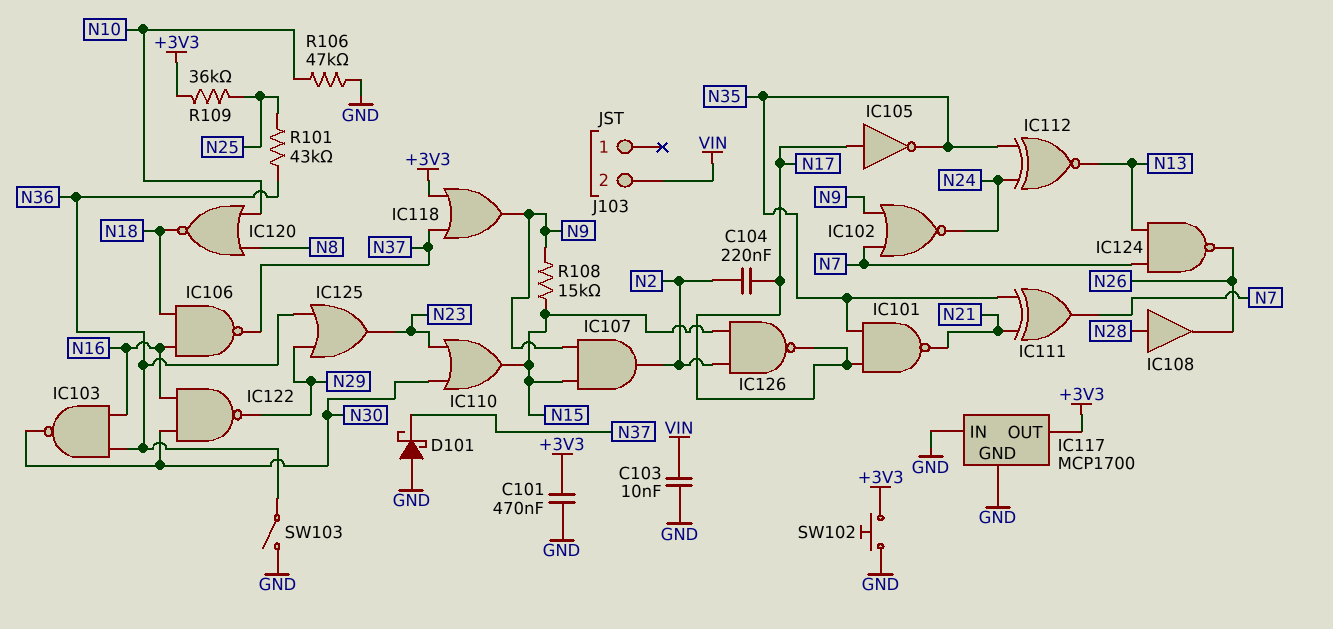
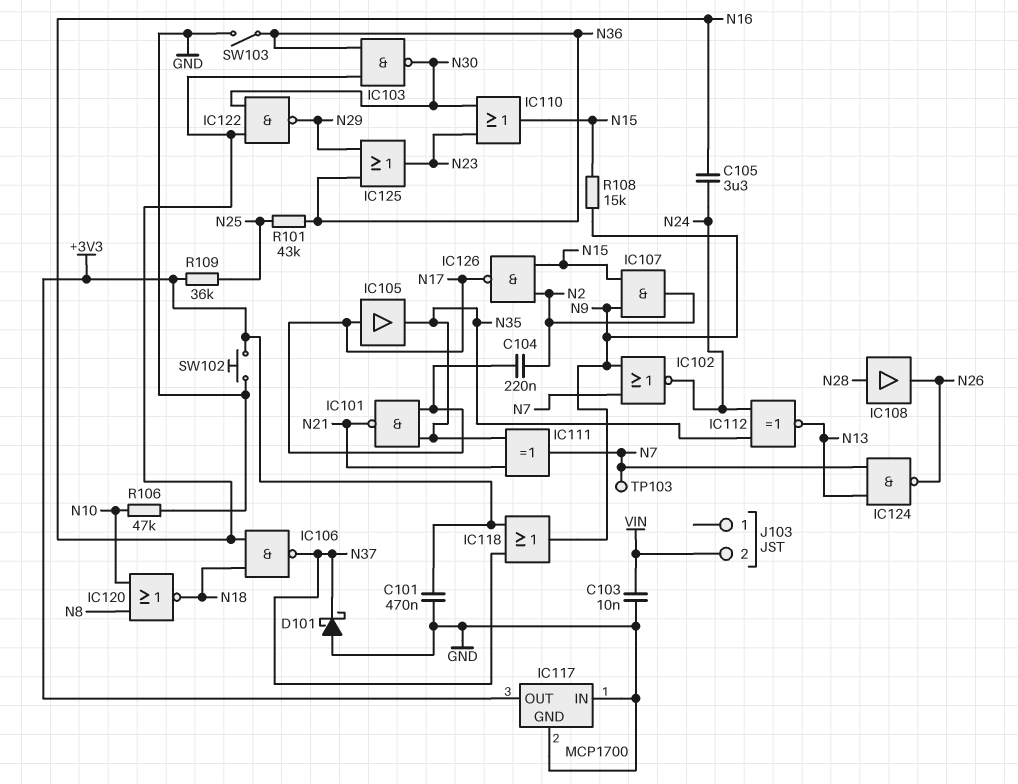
C105: none -> 3.3uF (N16, N24)
IC105: NOT (in N17, out N35) -> buffer (in N17, out N35)
TP103: none -> test point (N7)

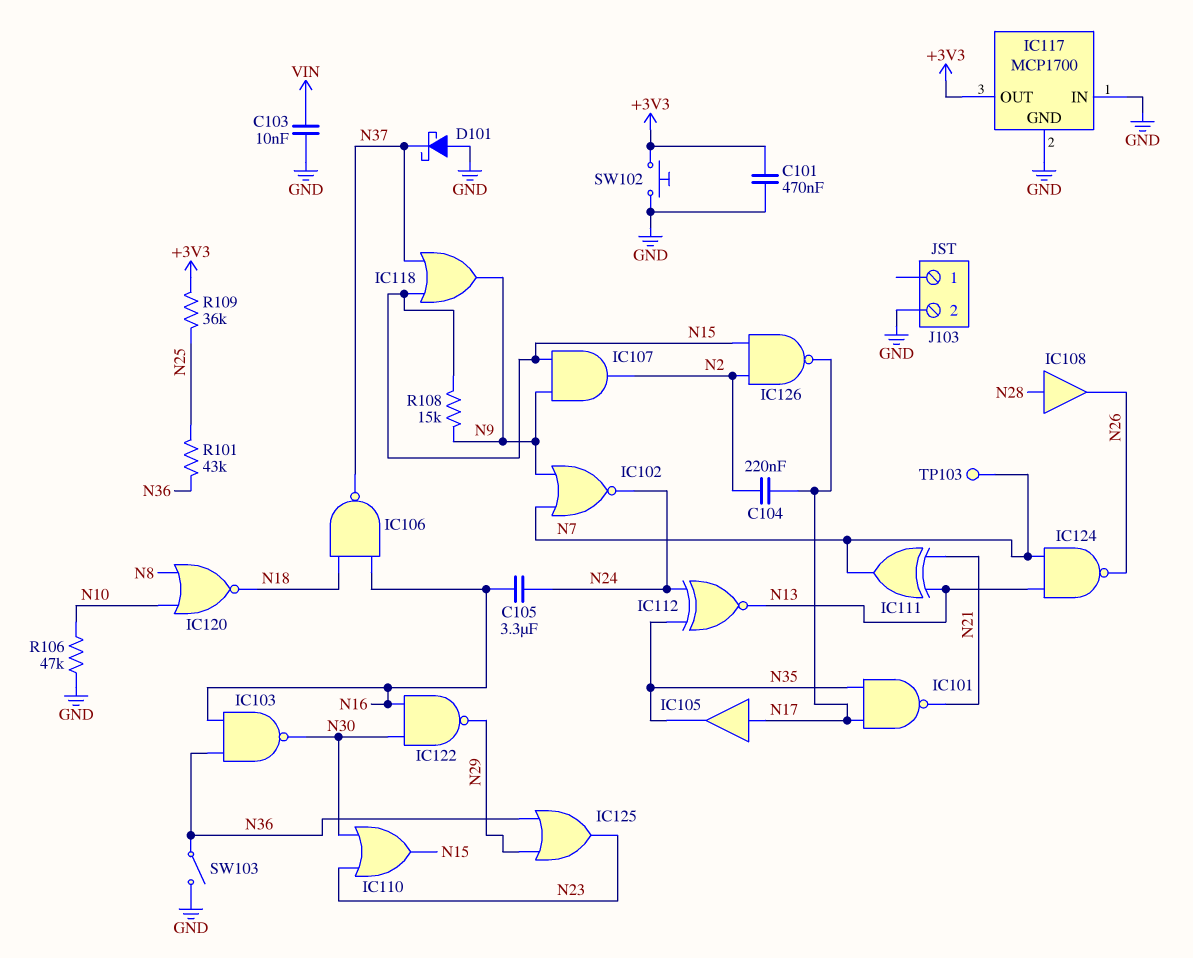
IC111: XOR (in N21, in N35, out N7) -> XOR (in N13, in N21, out N7)
IC118: OR (in +3V3, in N37, out N9) -> OR (in N15, in N37, out N9)
J103 pin 2: VIN -> GND

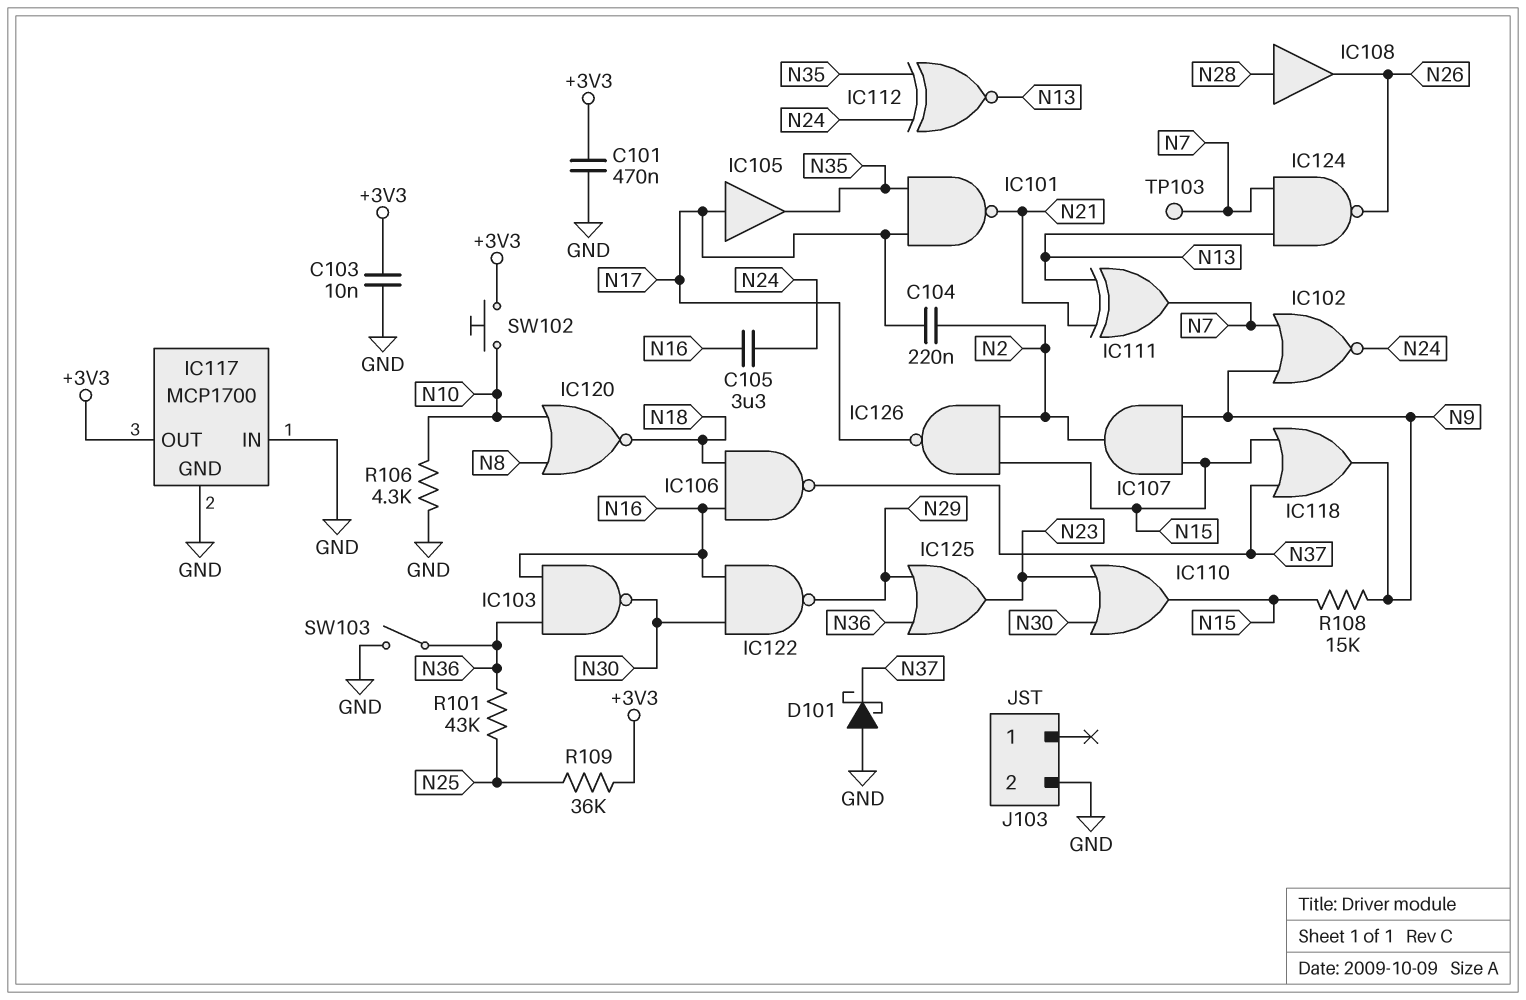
C103: 10nF (GND, VIN) -> 10nF (+3V3, GND)
R106: 47k (GND, N10) -> 4.3k (GND, N10)
SW102: button (+3V3, GND) -> button (+3V3, N10)

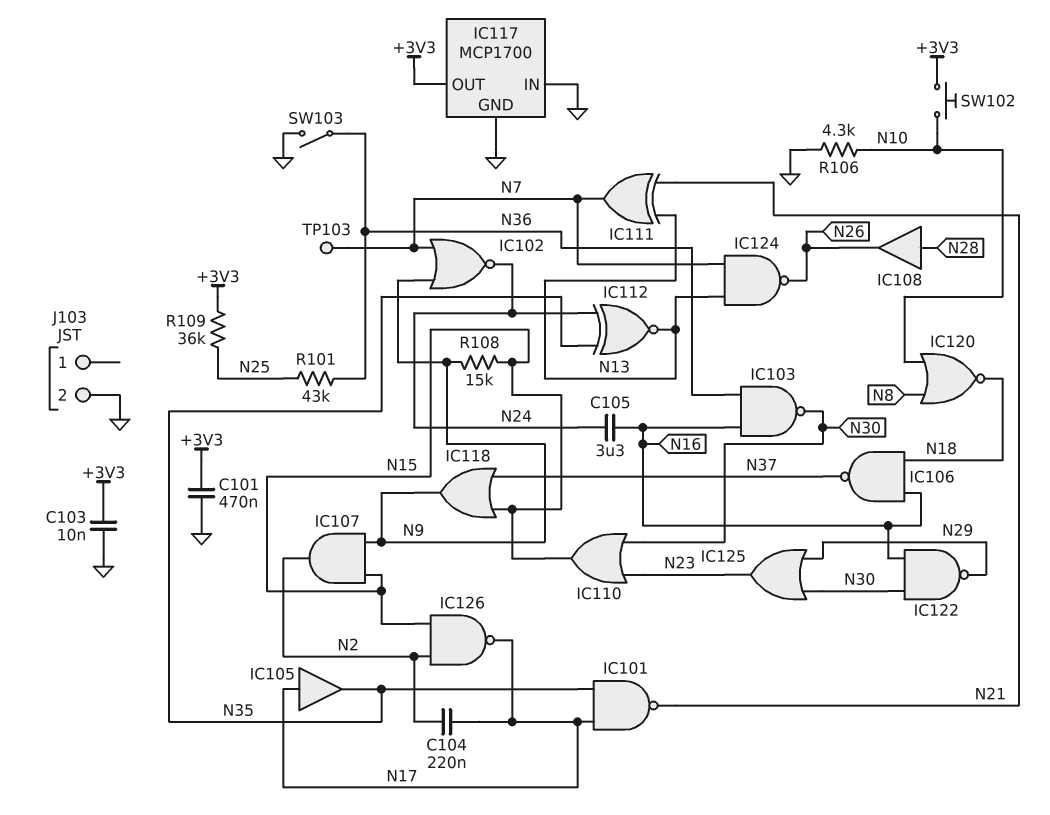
D101: schottky (A GND, K N37) -> none
IC125: OR (in N29, in N36, out N23) -> OR (in N29, in N30, out N23)

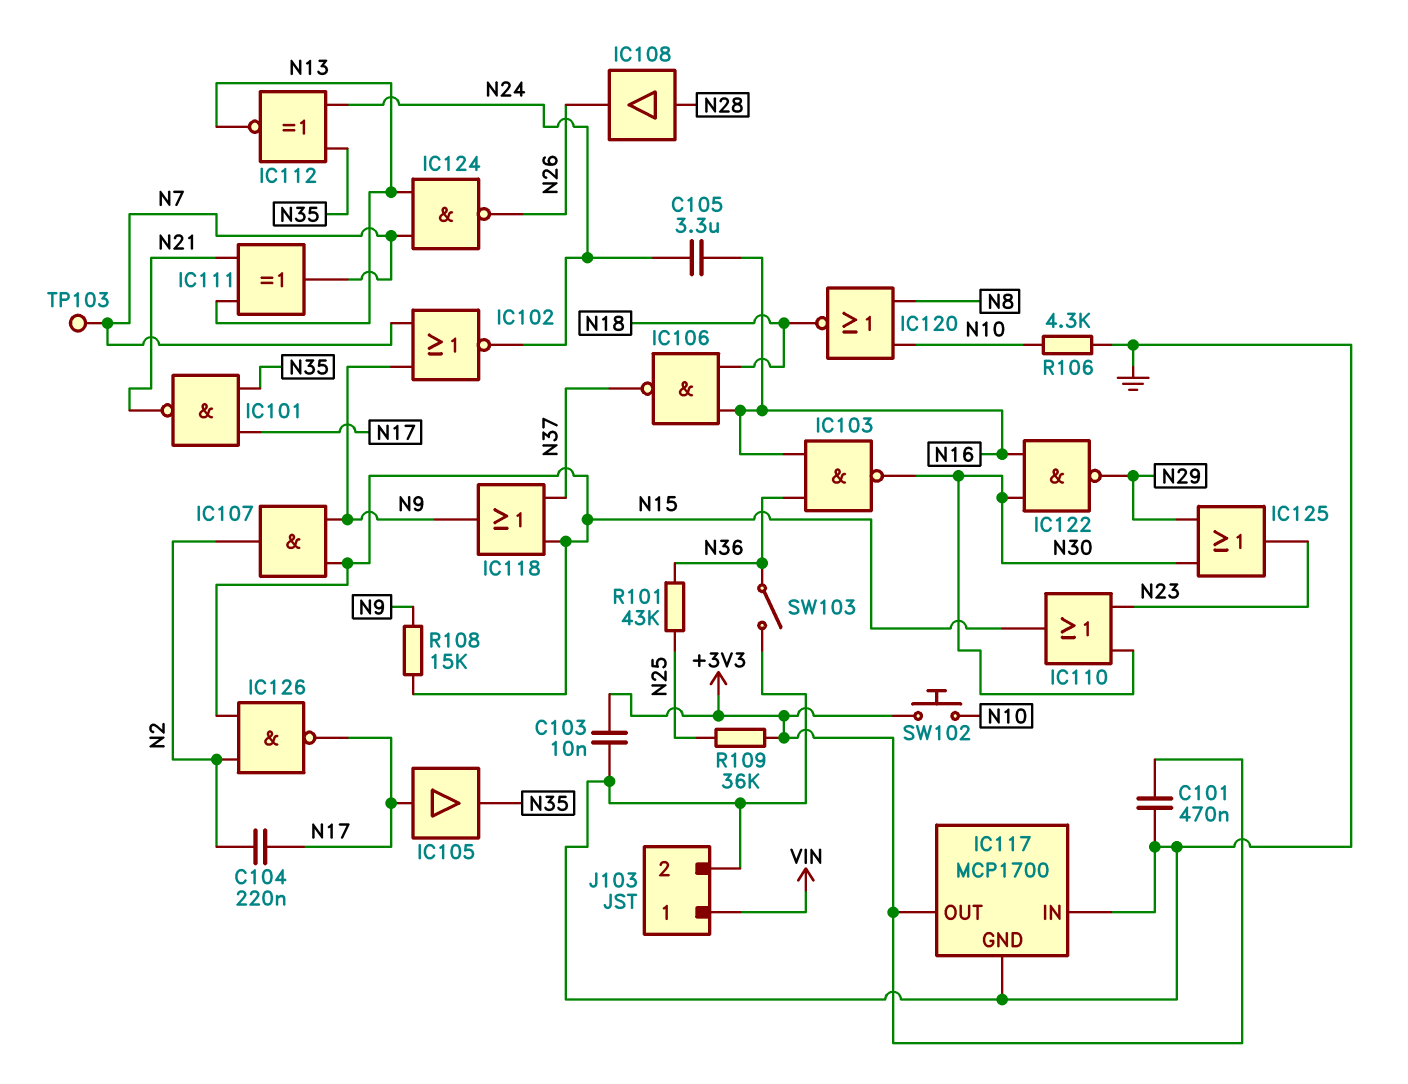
J103 pin 1: none -> VIN

